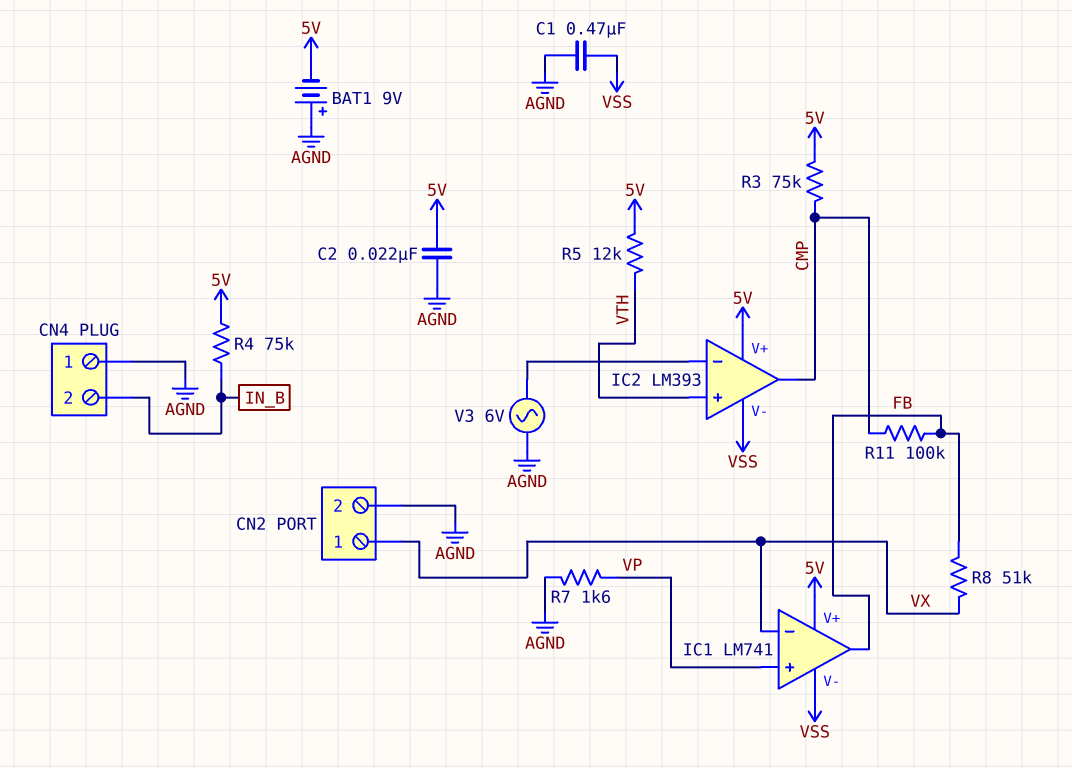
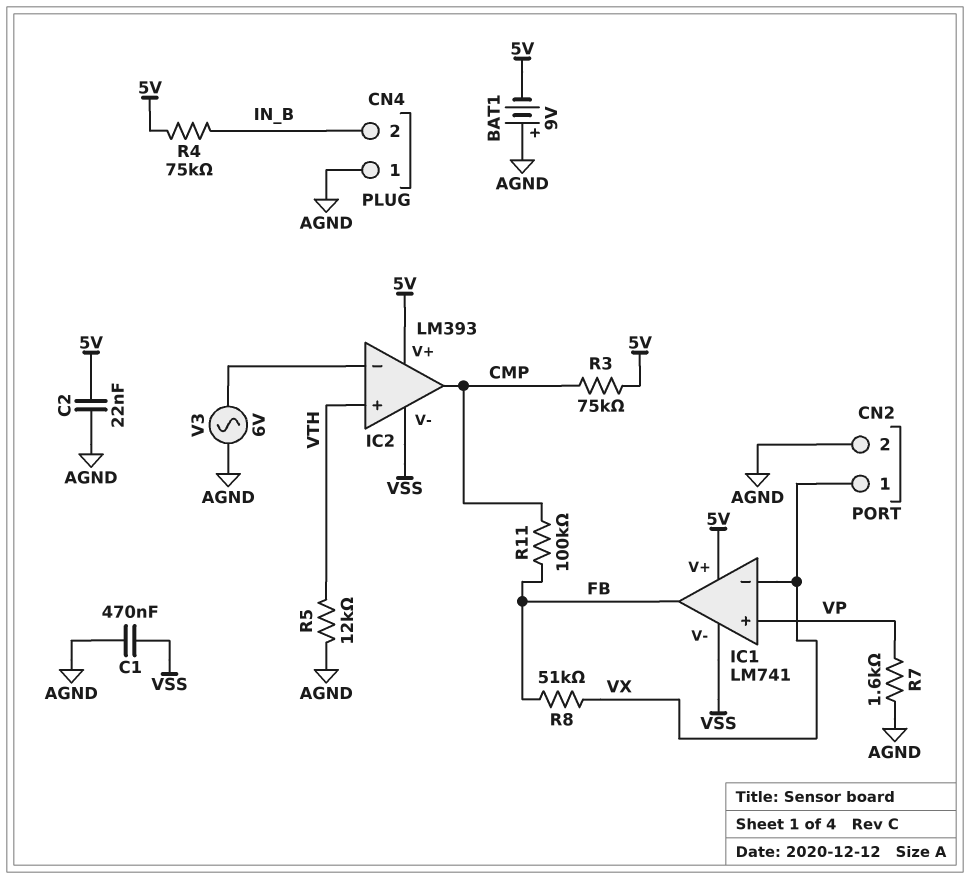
R5: 12k (5V, VTH) -> 12k (AGND, VTH)

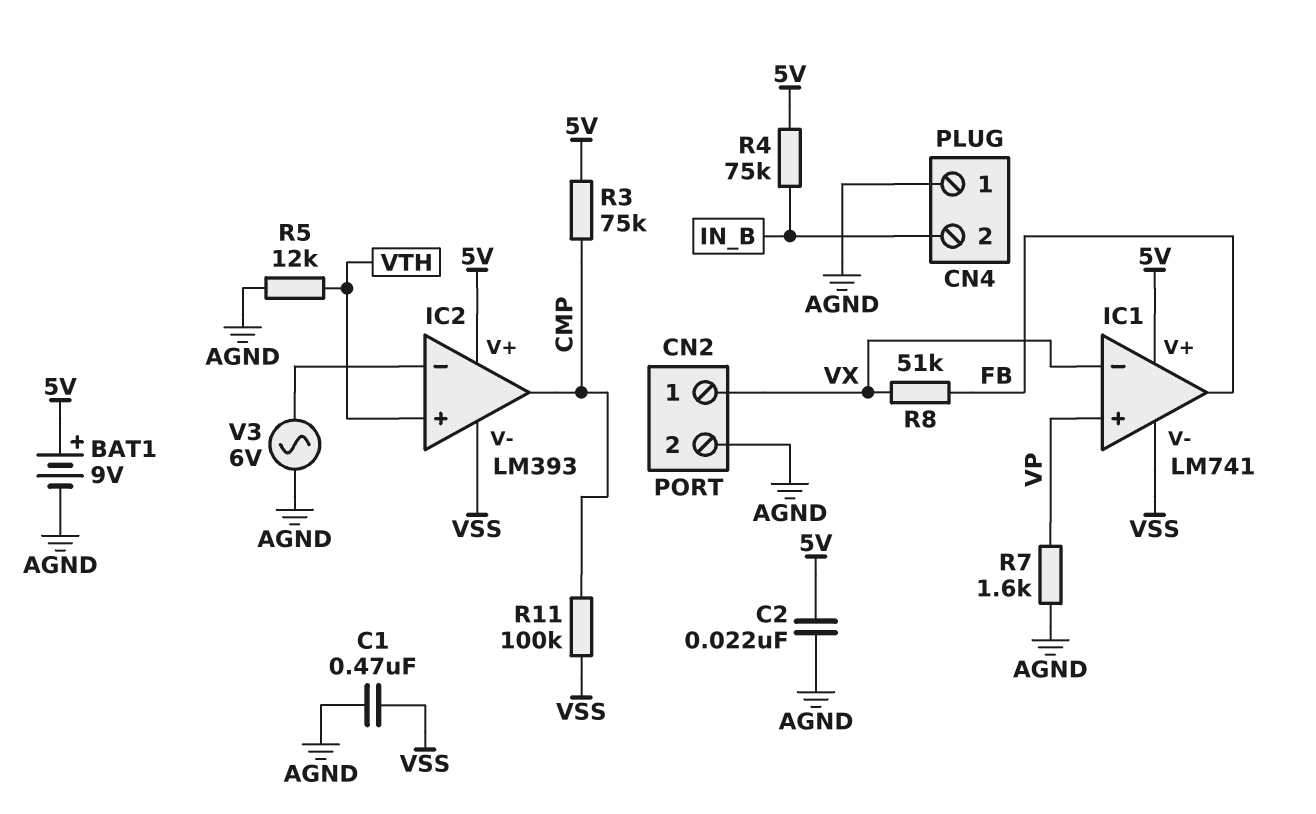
BAT1: 9V (plus AGND, minus 5V) -> 9V (plus 5V, minus AGND)
R11: 100k (CMP, FB) -> 100k (CMP, VSS)

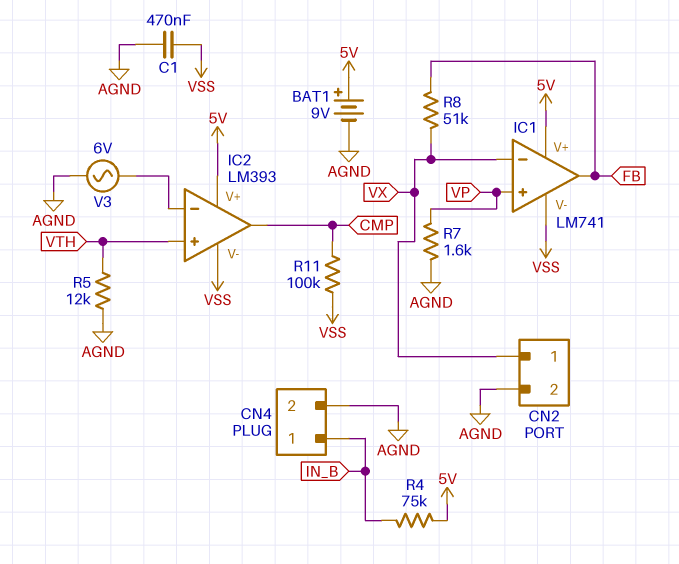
C2: 22nF (5V, AGND) -> none
CN4 pin 1: AGND -> IN_B
CN4 pin 2: IN_B -> AGND
R3: 75k (5V, CMP) -> none

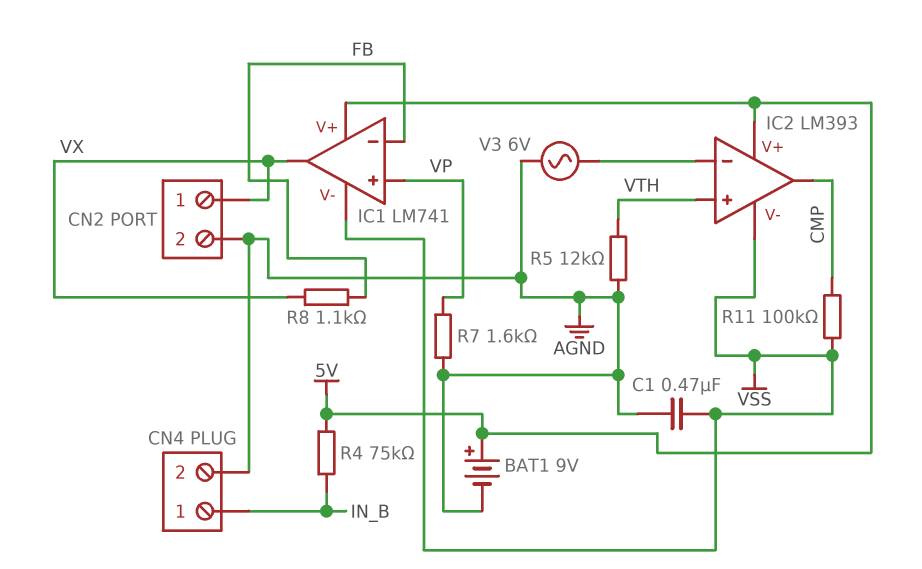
IC1 pin in-: VX -> FB
IC1 pin out: FB -> VX
R8: 51k (FB, VX) -> 1.1k (FB, VX)

